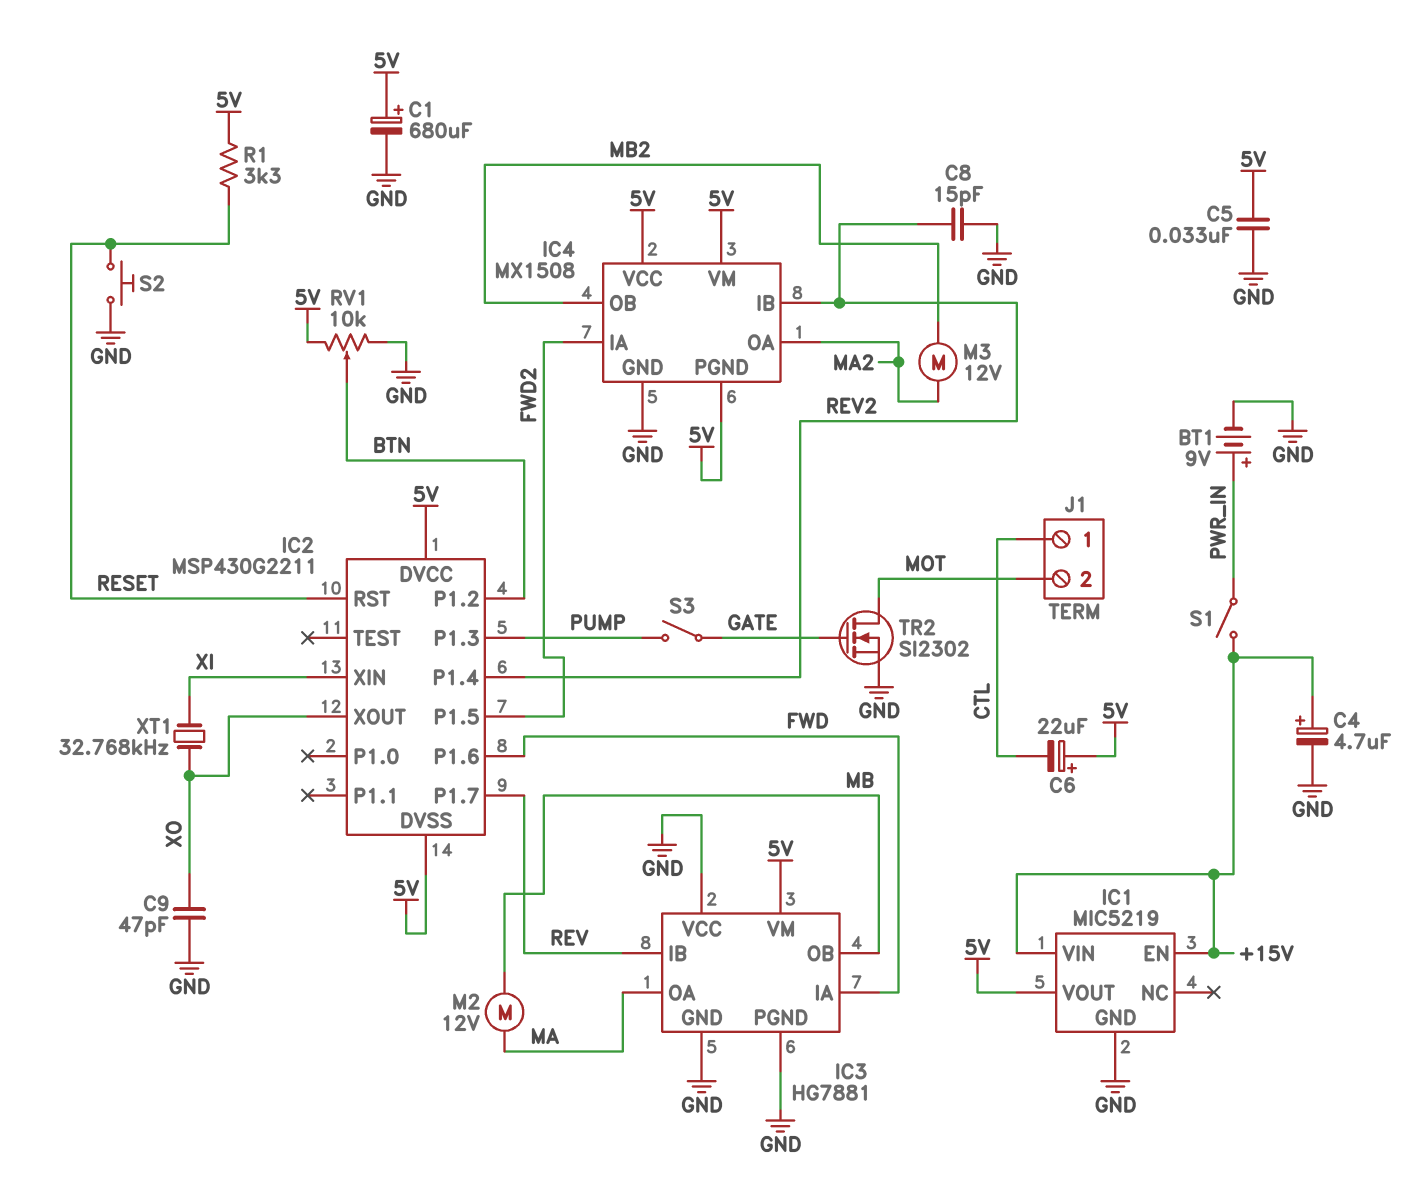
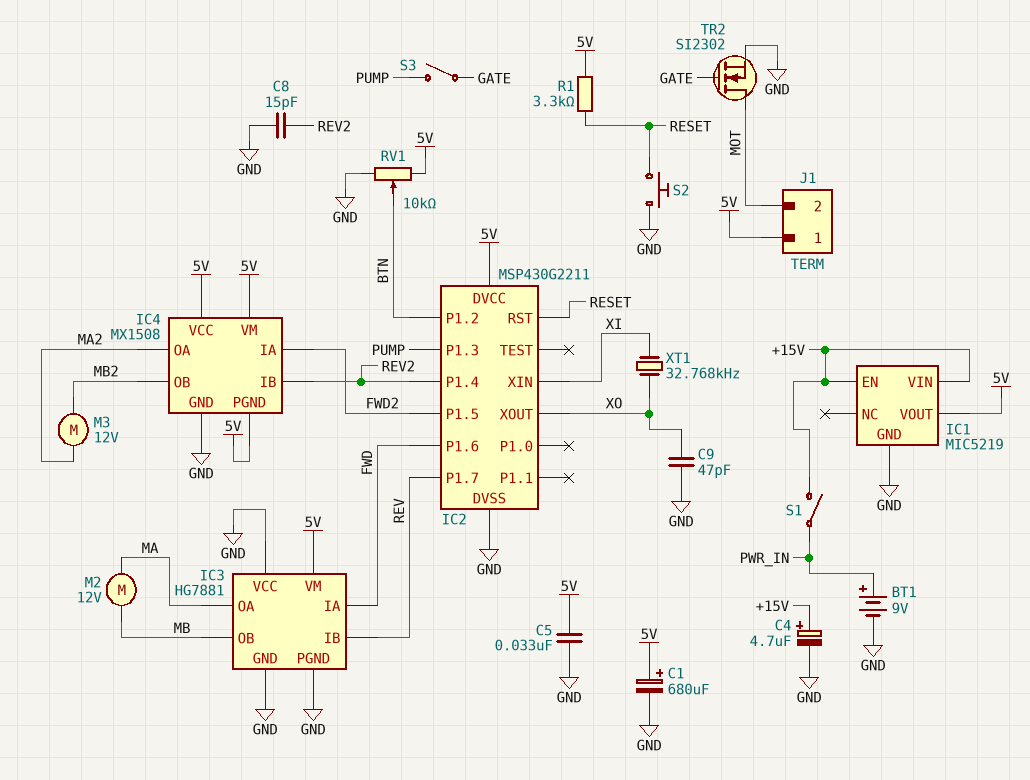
C6: 22uF (plus 5V, minus CTL) -> none
IC2 pin DVSS: 5V -> GND
J1 pin 1: CTL -> 5V

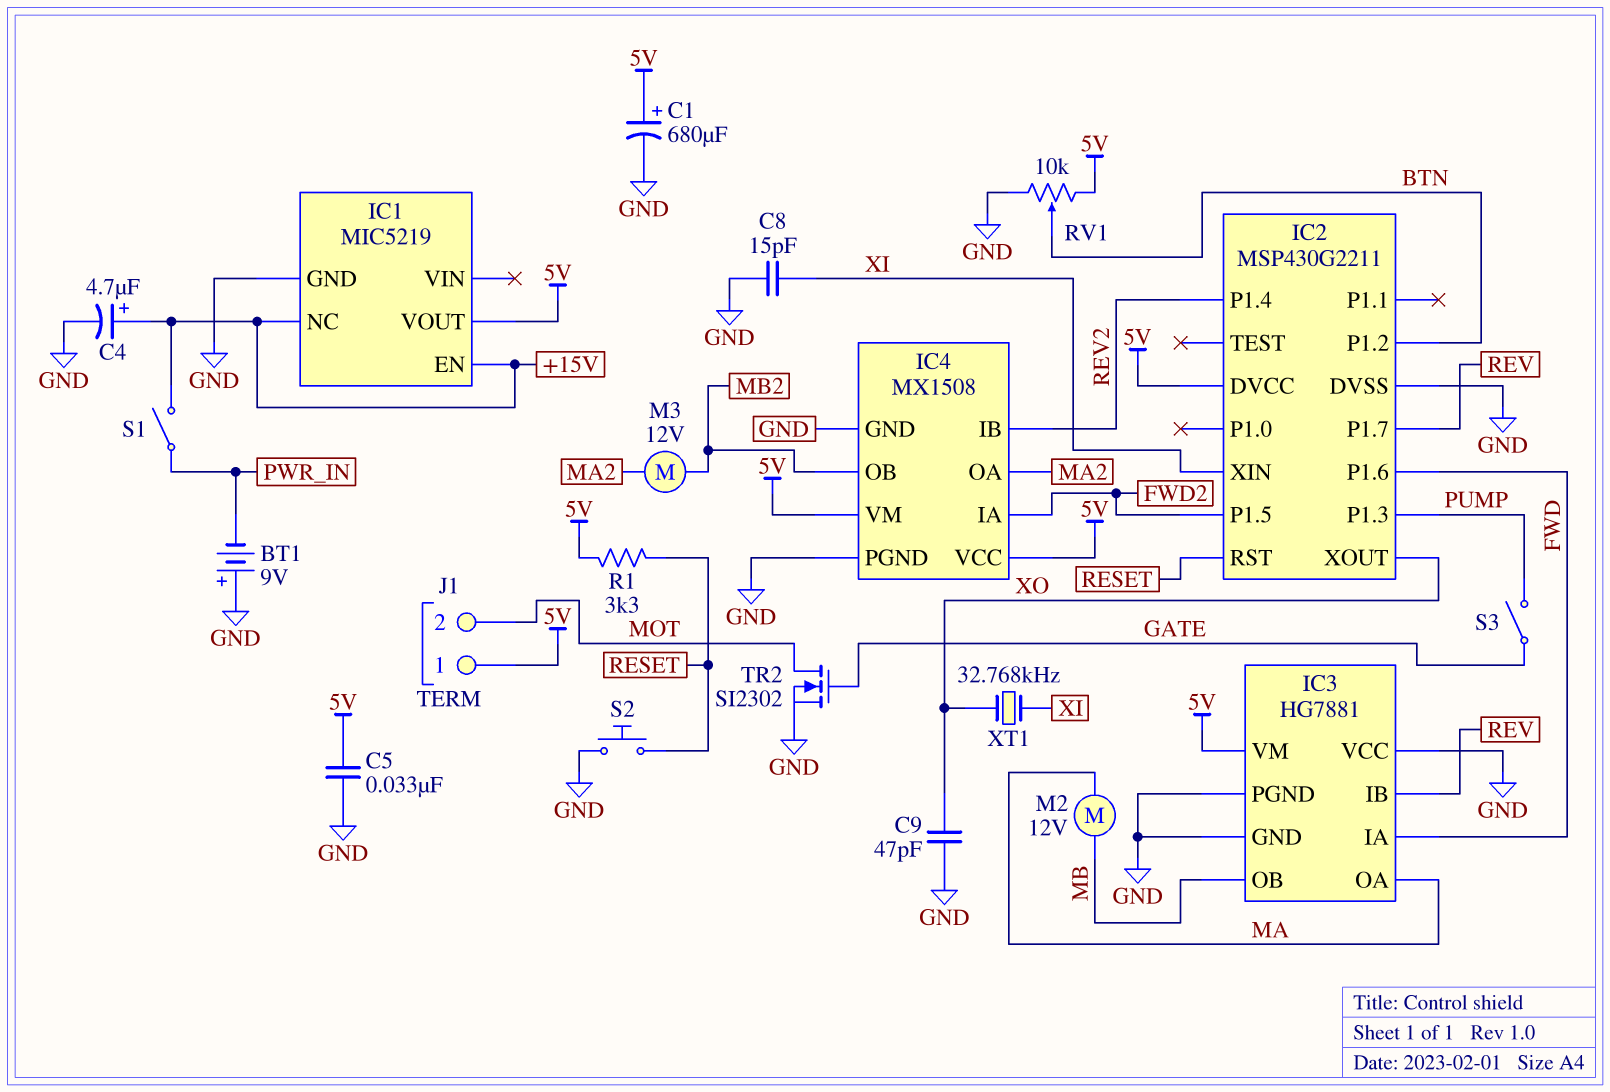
BT1: 9V (plus PWR_IN, minus GND) -> 9V (plus GND, minus PWR_IN)
C8: 15pF (GND, REV2) -> 15pF (GND, XI)
IC1 pin NC: none -> +15V
IC1 pin VIN: +15V -> none
IC4 pin PGND: 5V -> GND

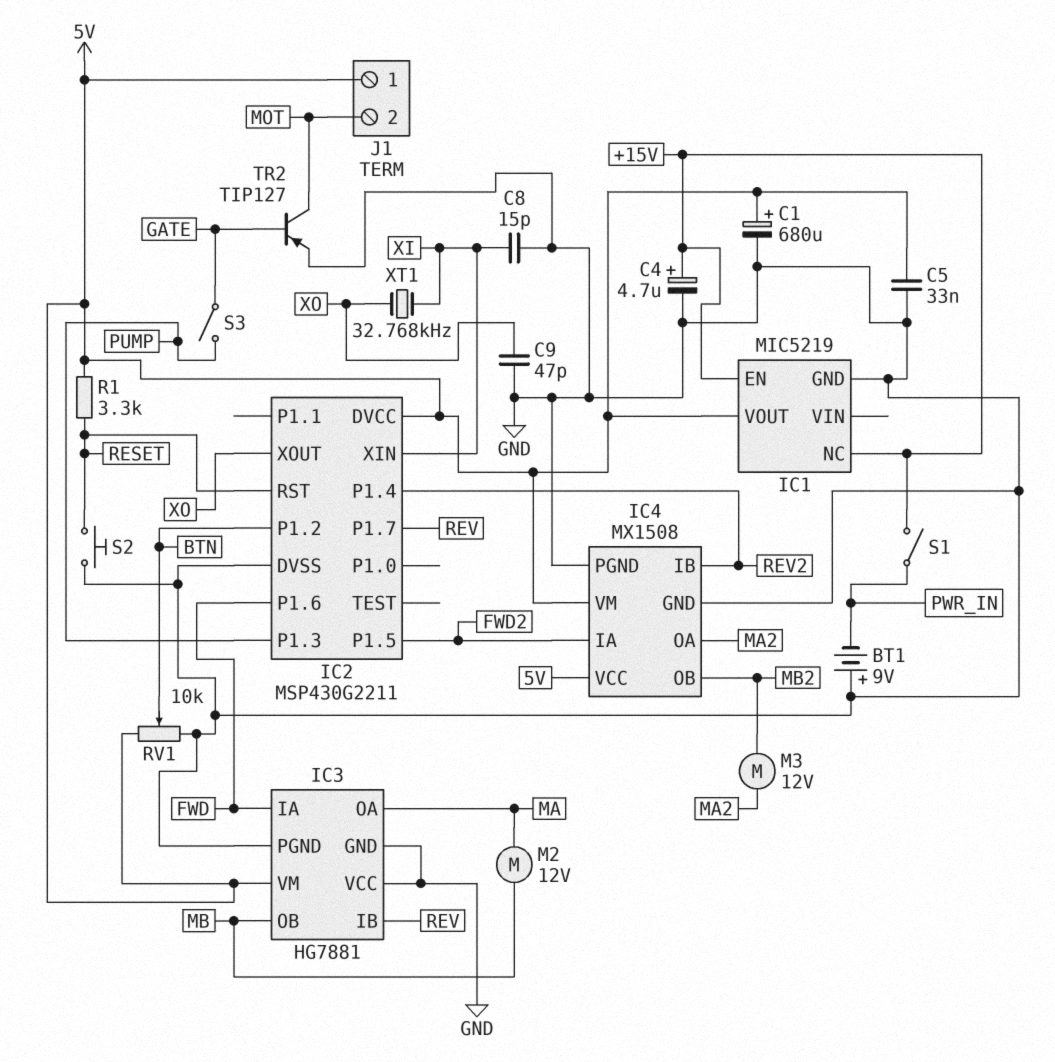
TR2: NMOS SI2302 (G GATE, D MOT, S GND) -> PNP TIP127 (B GATE, C MOT, E GND)

